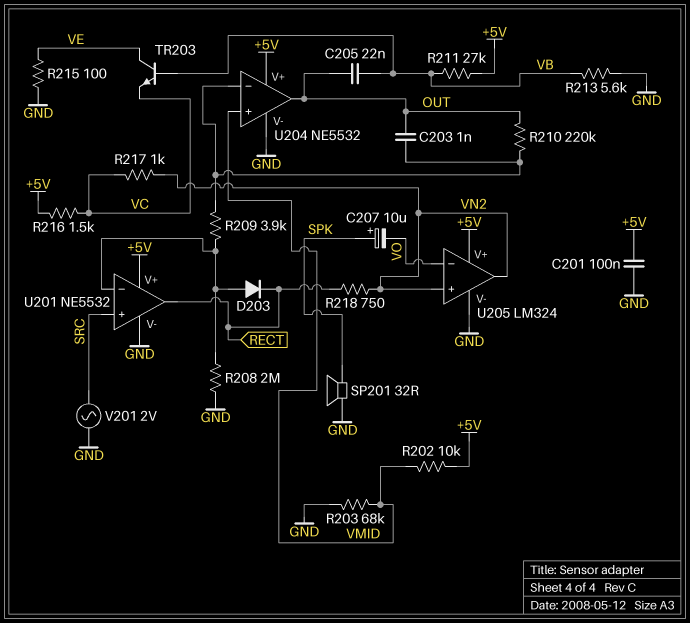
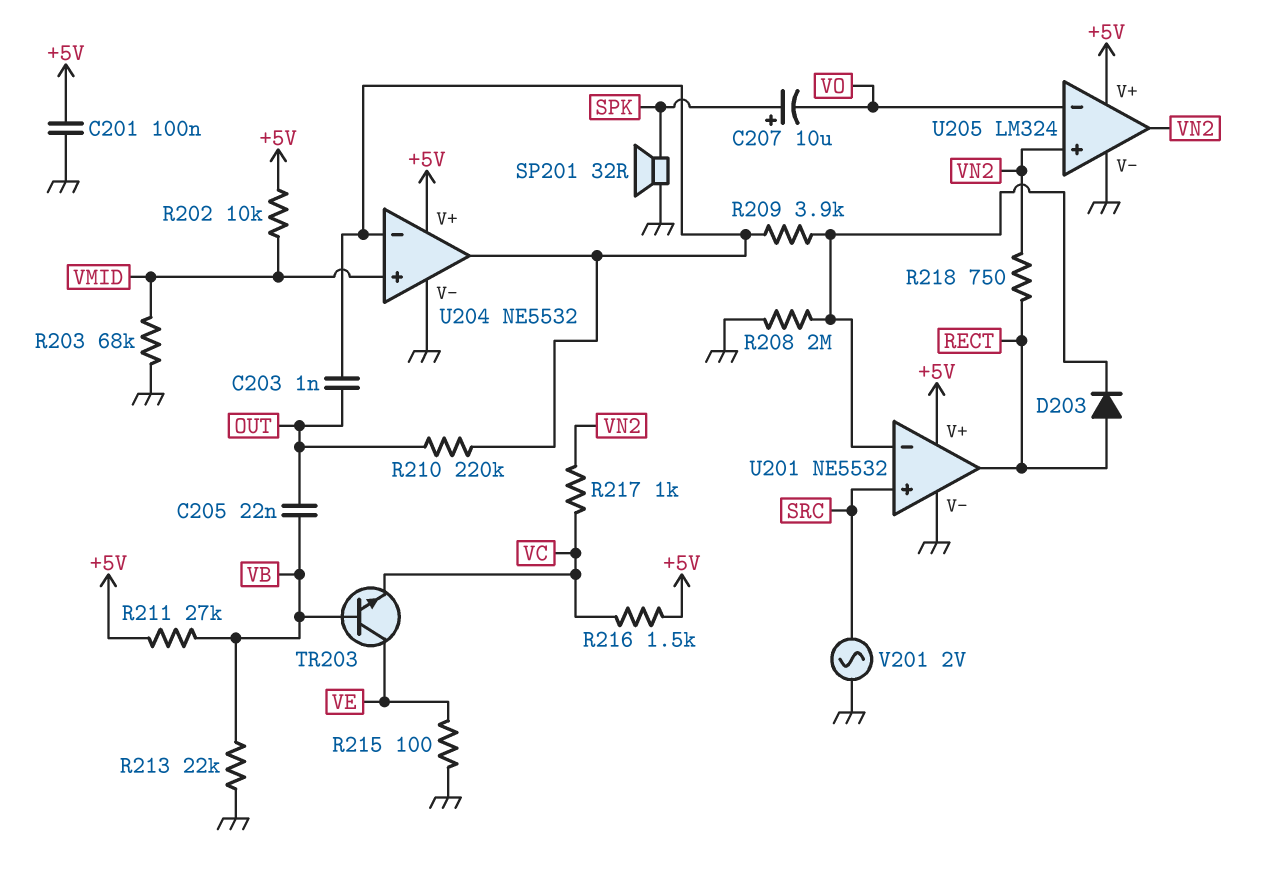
D203: diode (A U201/in-, K RECT) -> diode (A RECT, K U201/in-)
R213: 5.6k (GND, VB) -> 22k (GND, VB)
U204 pin out: OUT -> U204/in-

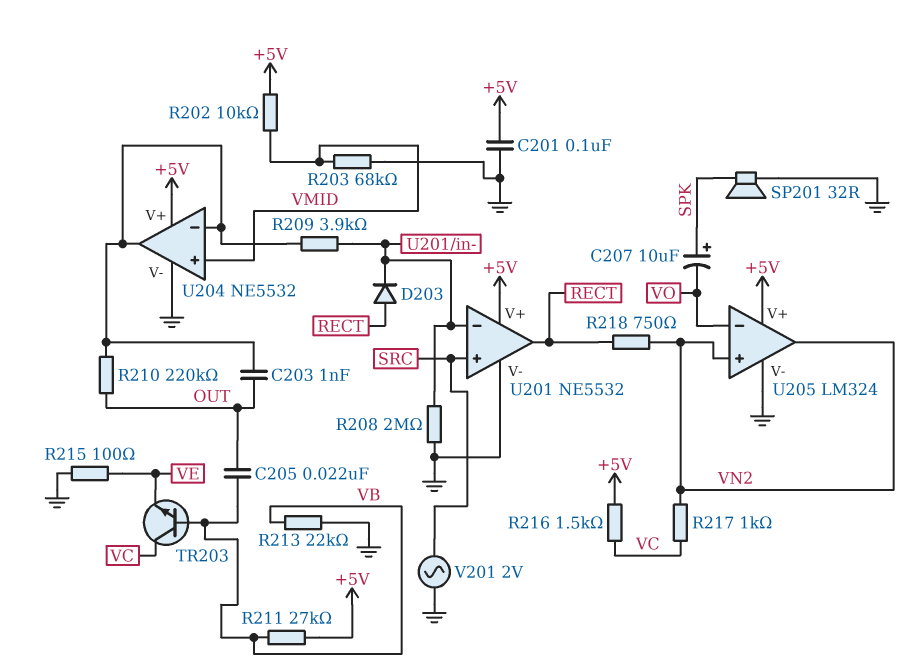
TR203: NPN (B VB, C VE, E VC) -> NPN (B VB, C VC, E VE)

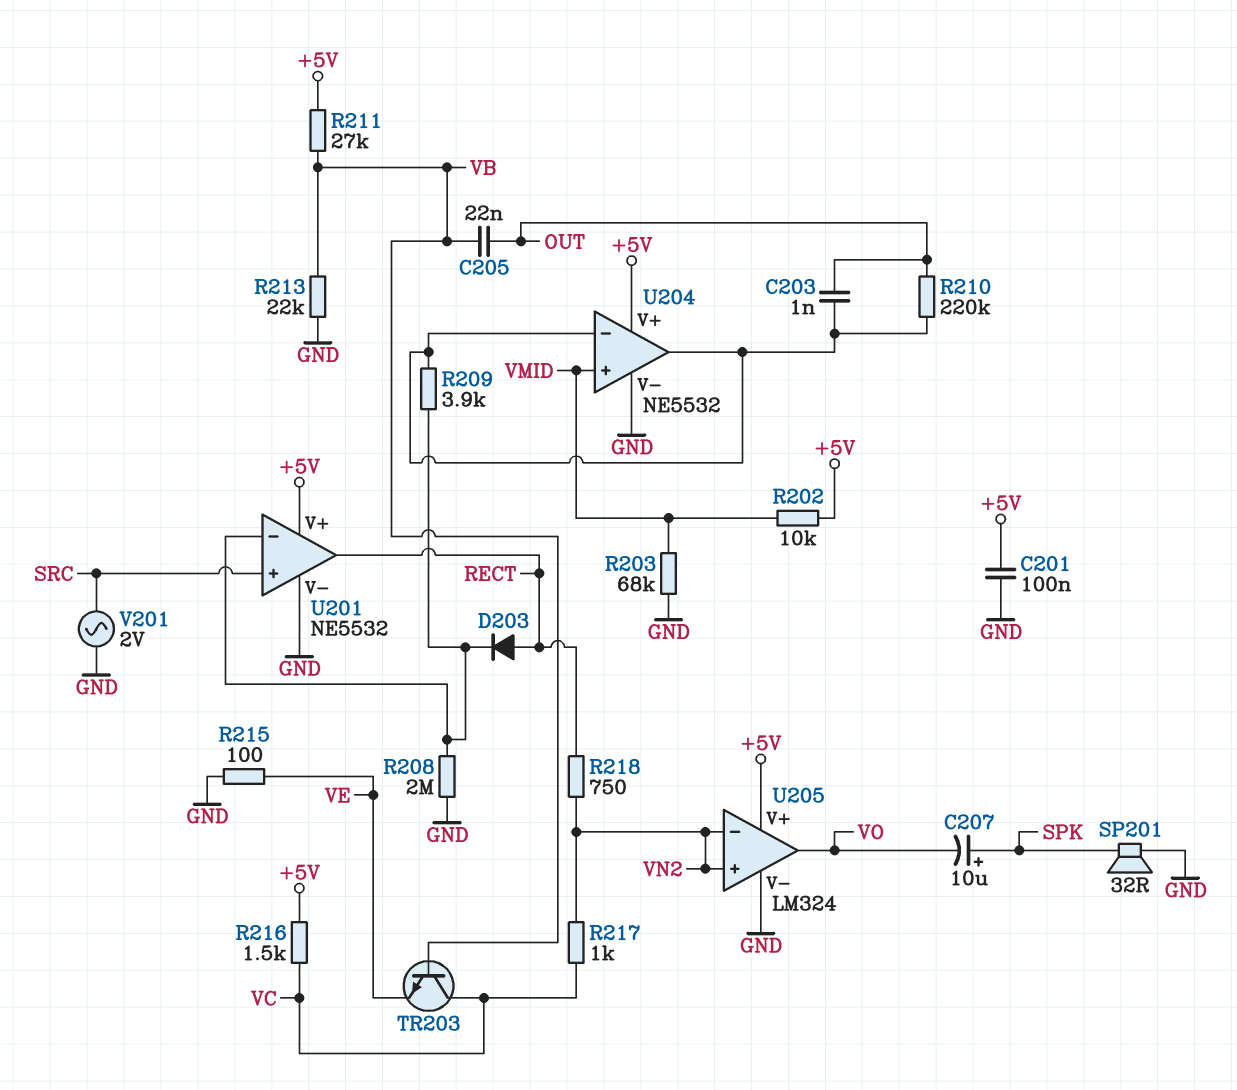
U205 pin in-: VO -> VN2
U205 pin out: VN2 -> VO

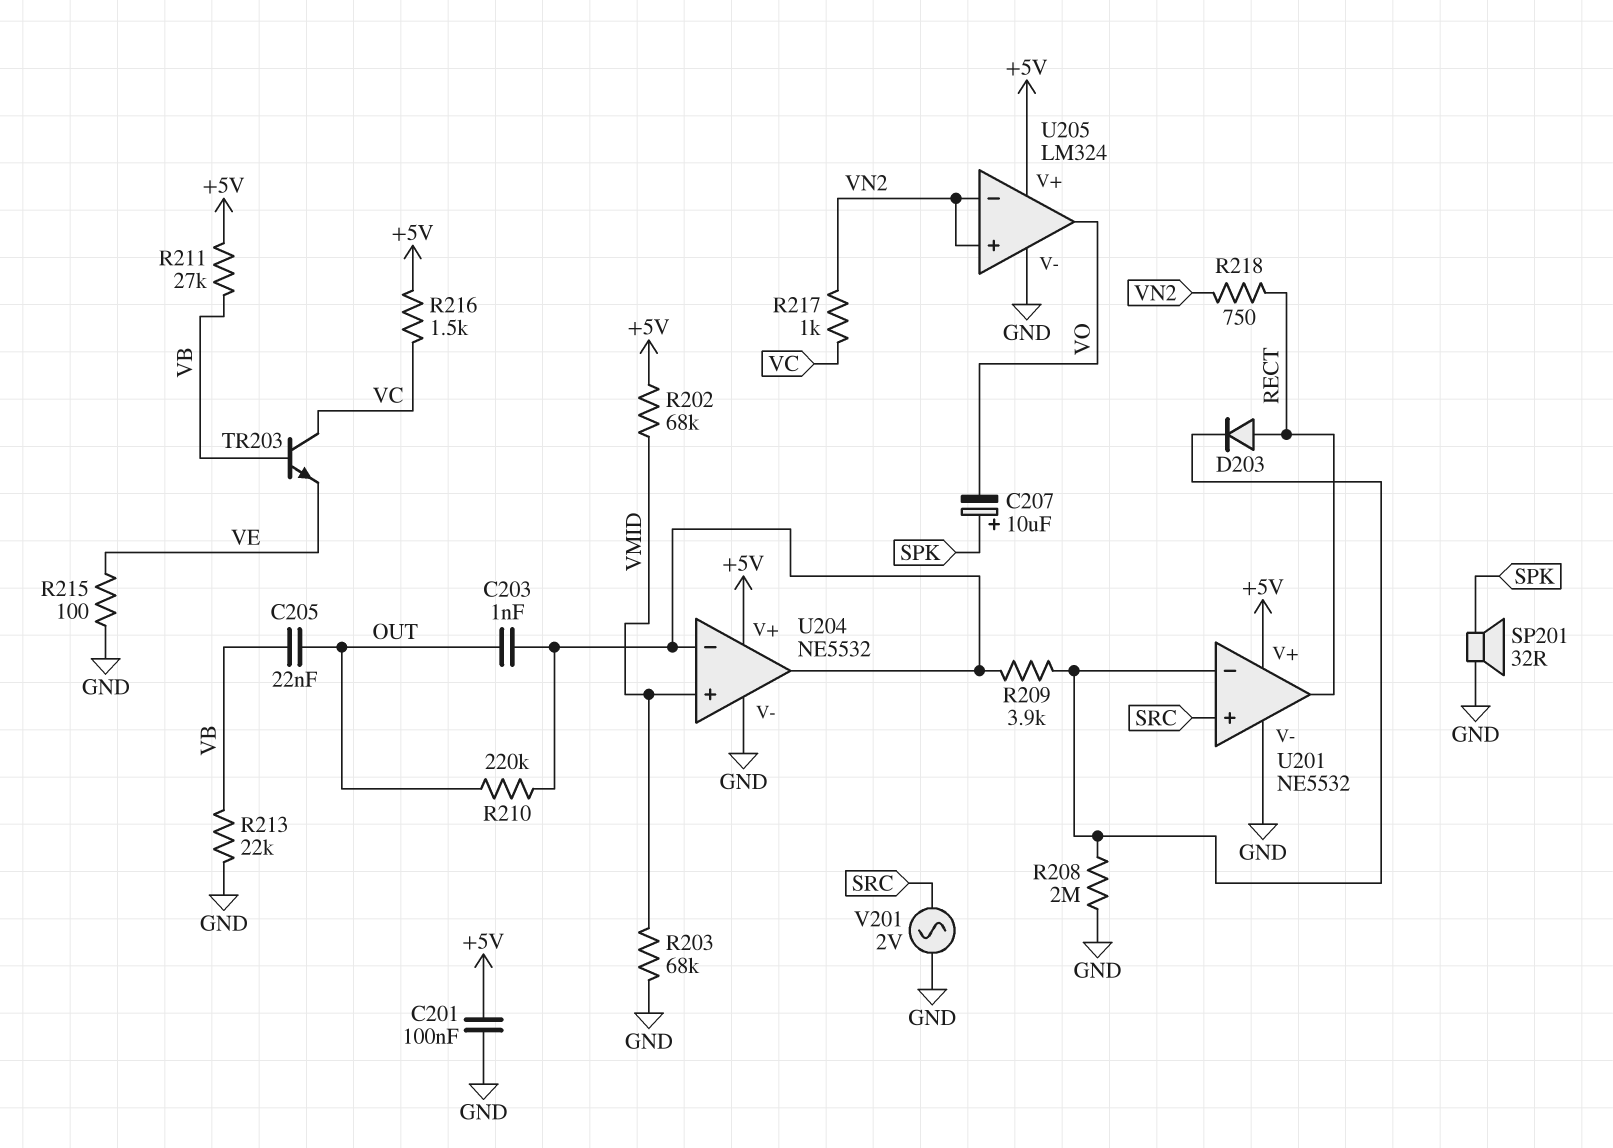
R202: 10k (+5V, VMID) -> 68k (+5V, VMID)

